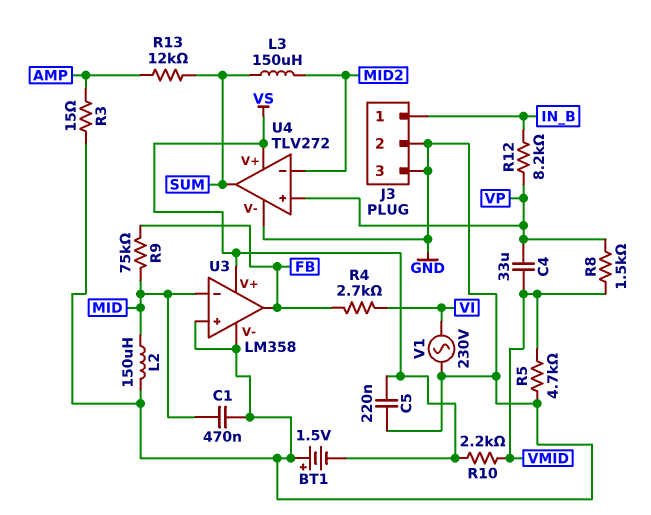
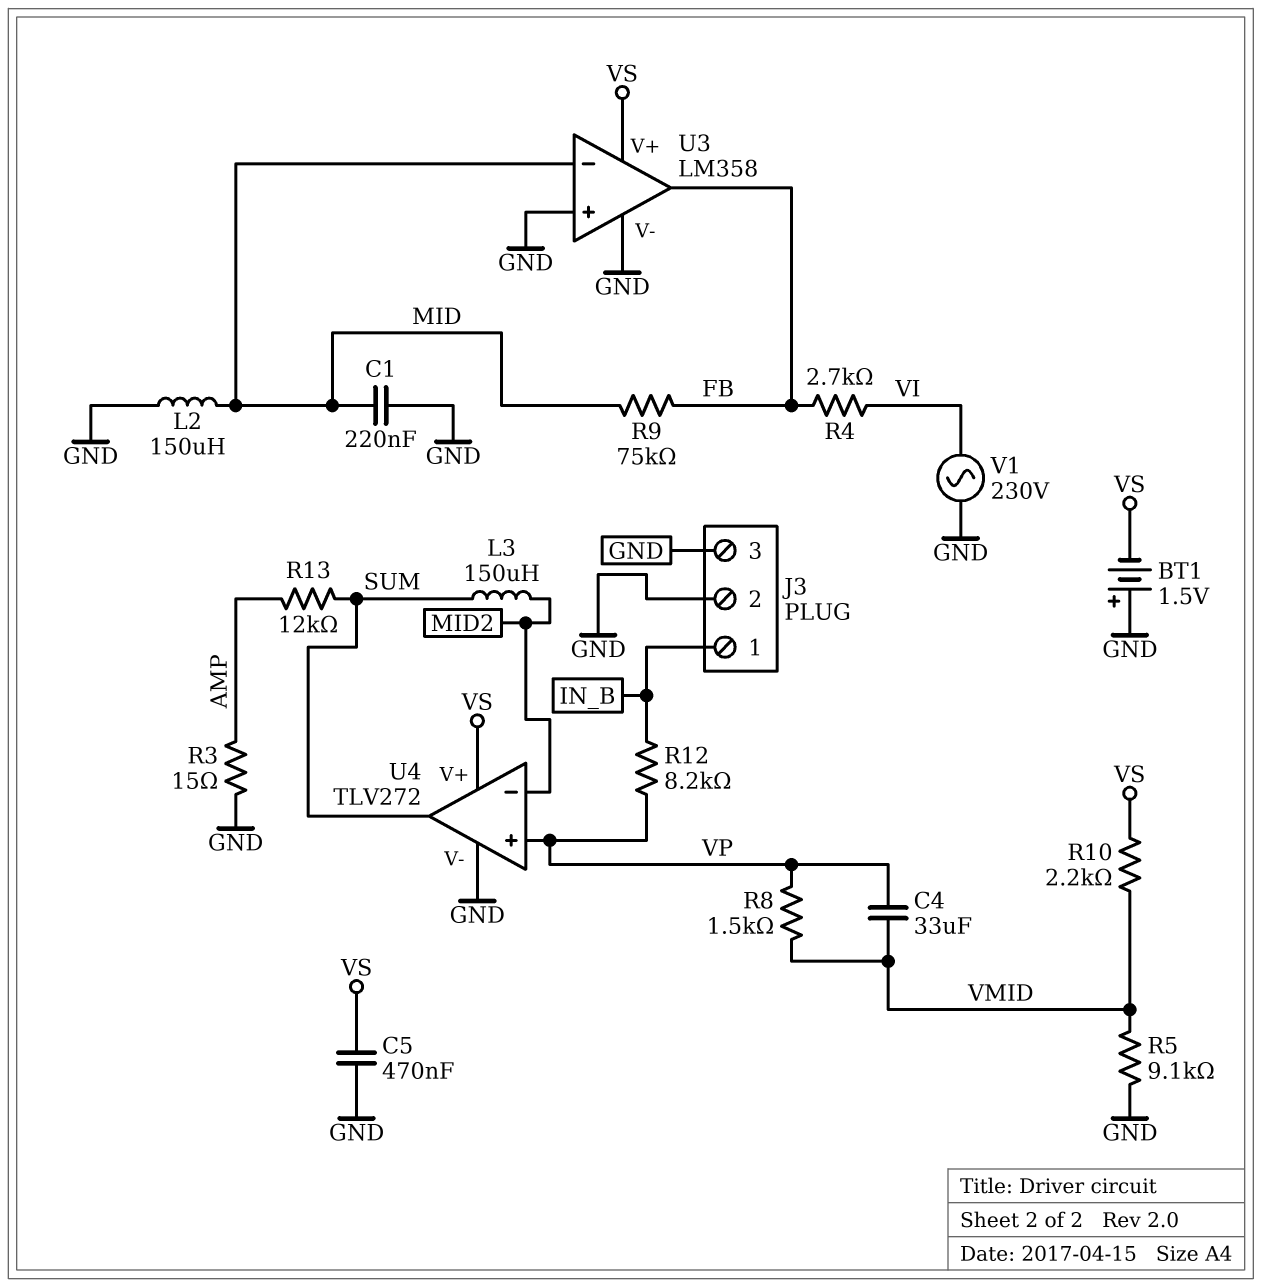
C1: 470nF (GND, MID) -> 220nF (GND, MID)
C5: 220nF (GND, VS) -> 470nF (GND, VS)
R5: 4.7k (GND, VMID) -> 9.1k (GND, VMID)

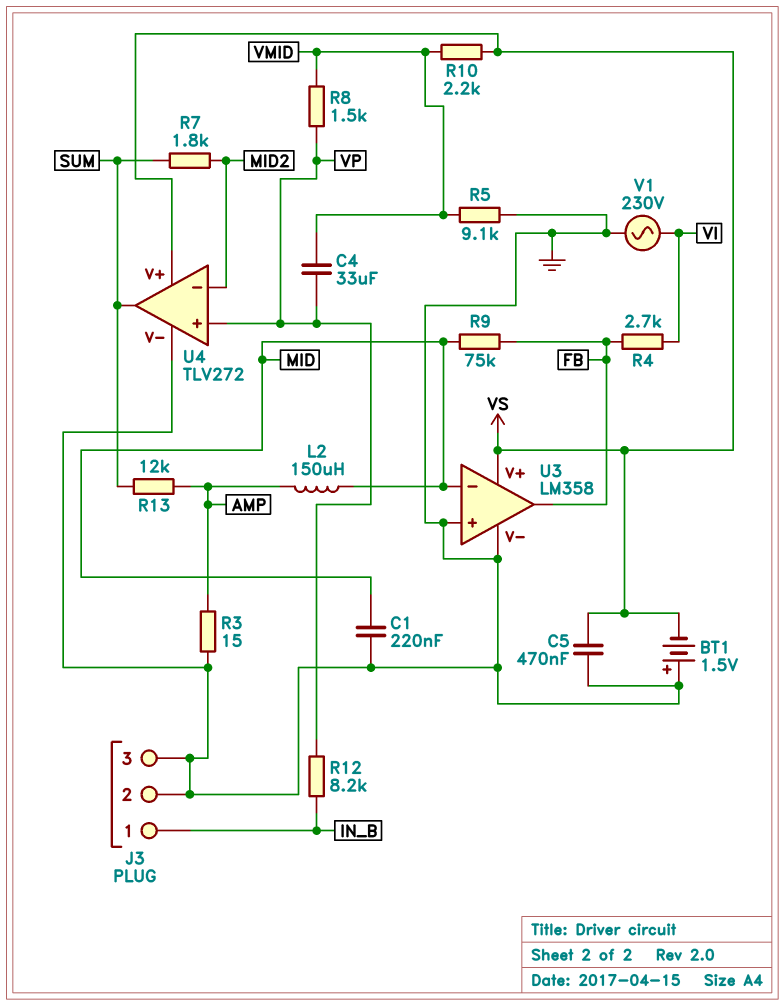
L2: 150uH (GND, MID) -> 150uH (AMP, MID)
L3: 150uH (MID2, SUM) -> none
R7: none -> 1.8k (MID2, SUM)

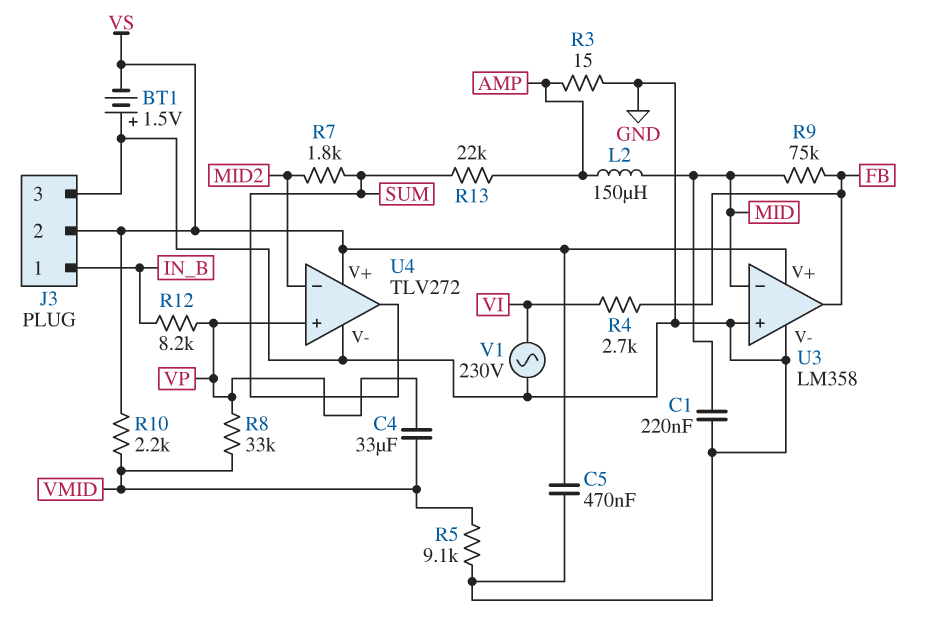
J3 pin 2: GND -> VS
R8: 1.5k (VMID, VP) -> 33k (VMID, VP)
R13: 12k (AMP, SUM) -> 22k (AMP, SUM)

